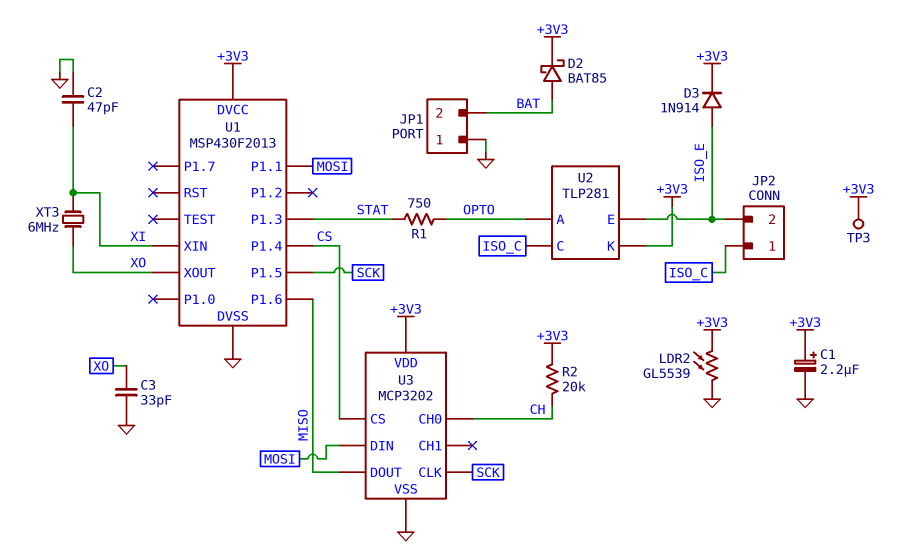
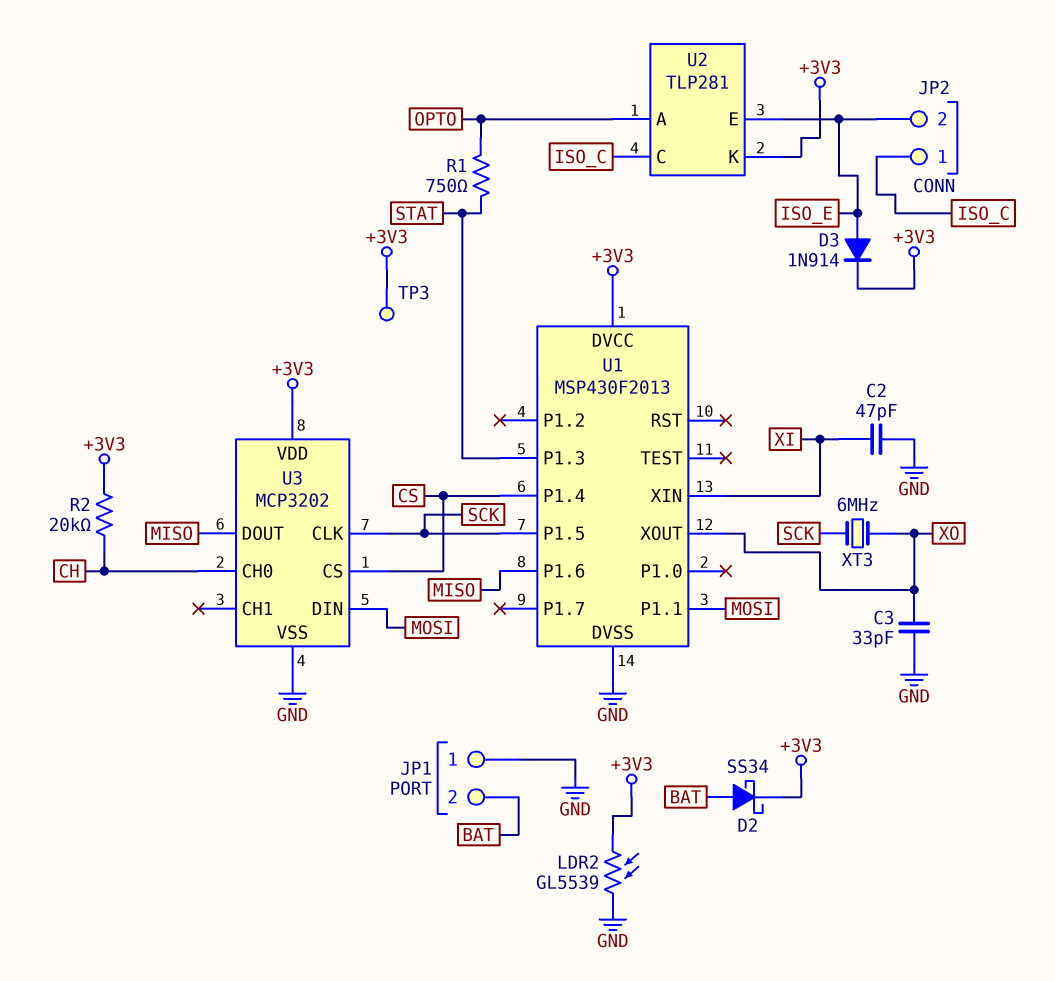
C1: 2.2uF (plus +3V3, minus GND) -> none
D2: schottky BAT85 (A BAT, K +3V3) -> schottky SS34 (A BAT, K +3V3)
XT3: 6MHz (XI, XO) -> 6MHz (SCK, XO)

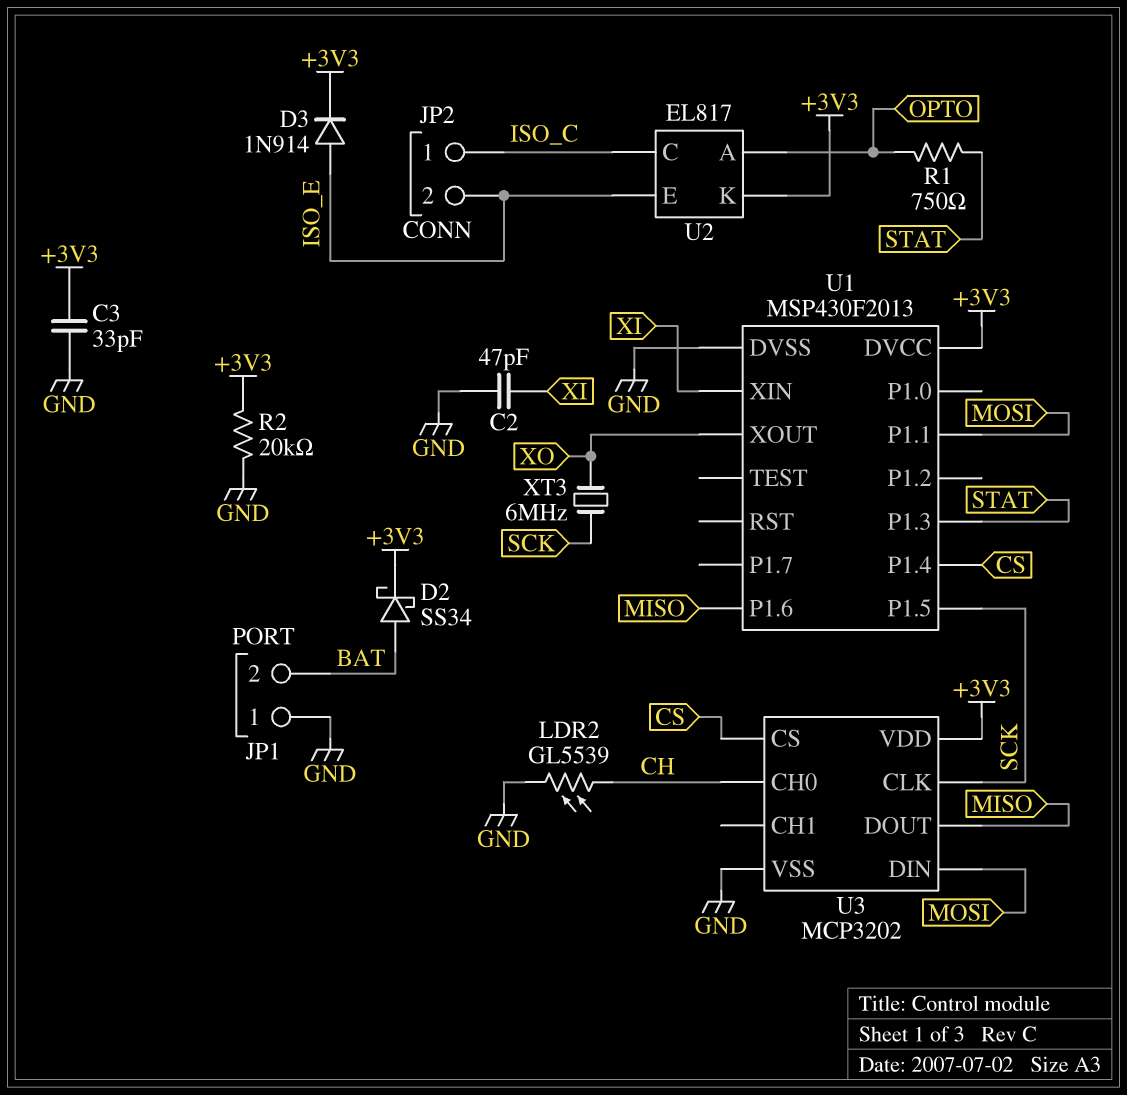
C3: 33pF (GND, XO) -> 33pF (+3V3, GND)
LDR2: GL5539 (+3V3, GND) -> GL5539 (CH, GND)
R2: 20k (+3V3, CH) -> 20k (+3V3, GND)
TP3: test point (+3V3) -> none
U2: TLP281 -> EL817

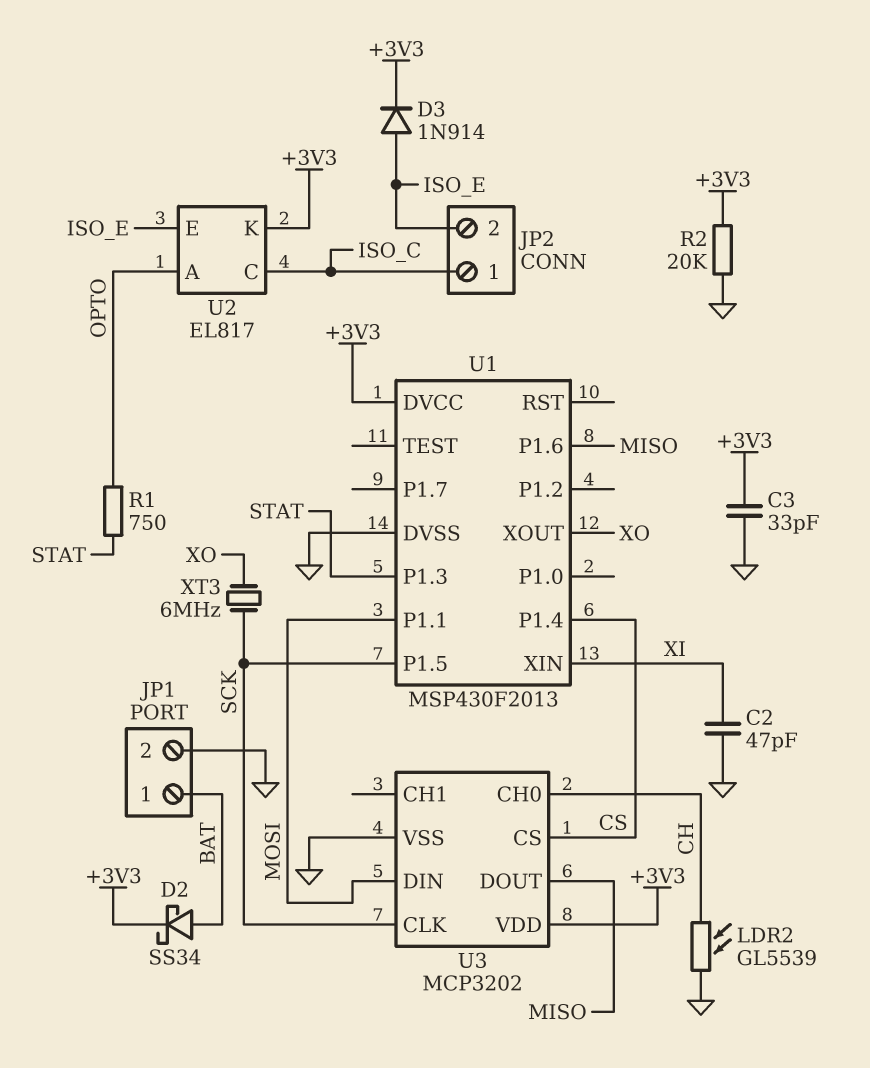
JP1 pin 1: GND -> BAT
JP1 pin 2: BAT -> GND

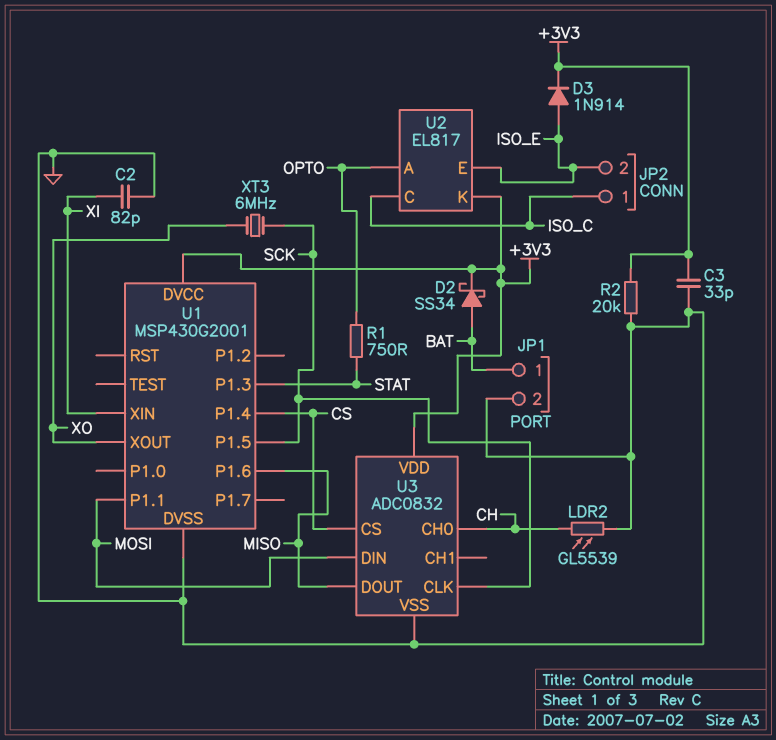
C2: 47pF (GND, XI) -> 82pF (GND, XI)
U1: MSP430F2013 -> MSP430G2001
U3: MCP3202 -> ADC0832

